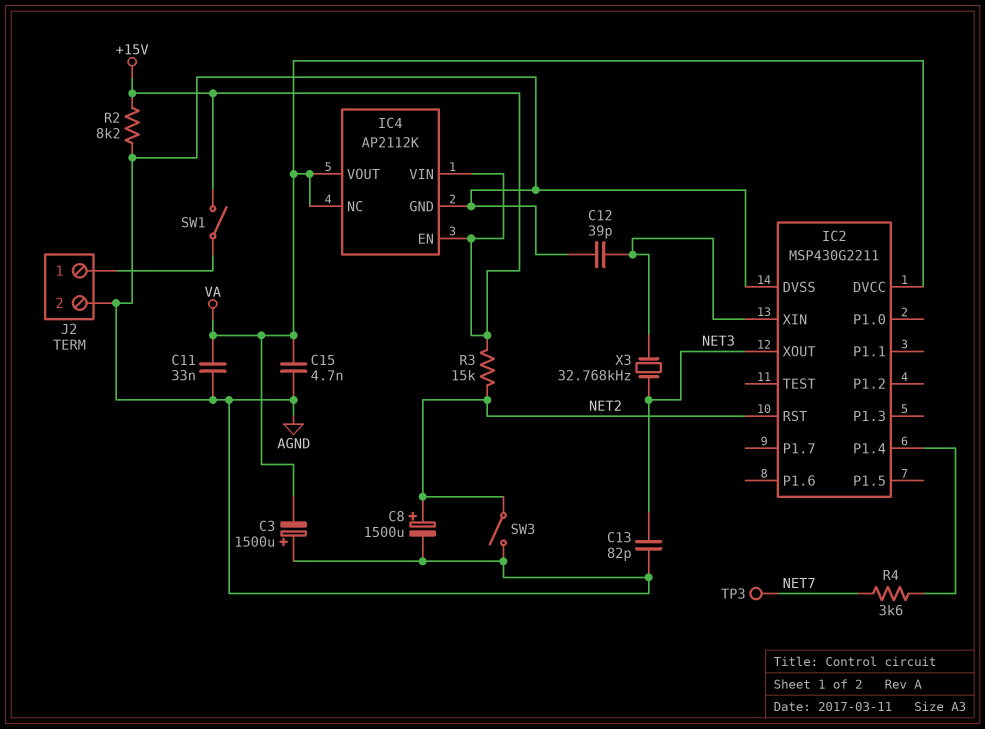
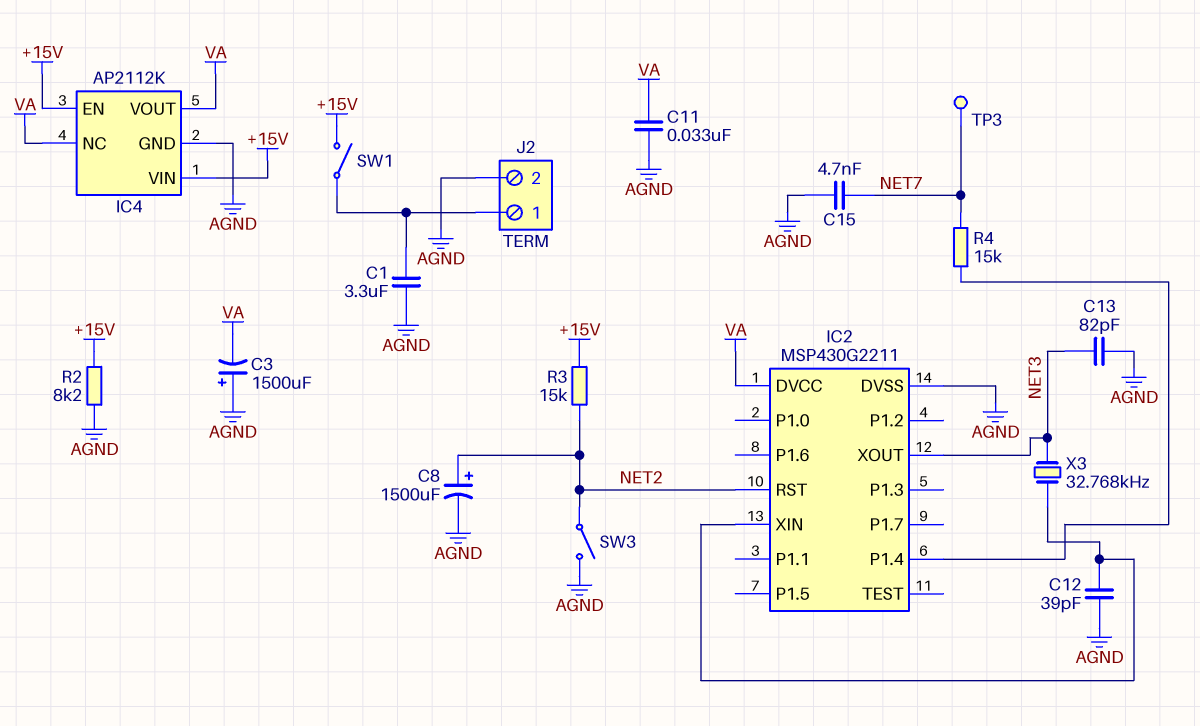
C1: none -> 3.3uF (AGND, J2/1)
C15: 4.7nF (AGND, VA) -> 4.7nF (AGND, NET7)
R4: 3.6k (IC2/P1.4, NET7) -> 15k (IC2/P1.4, NET7)

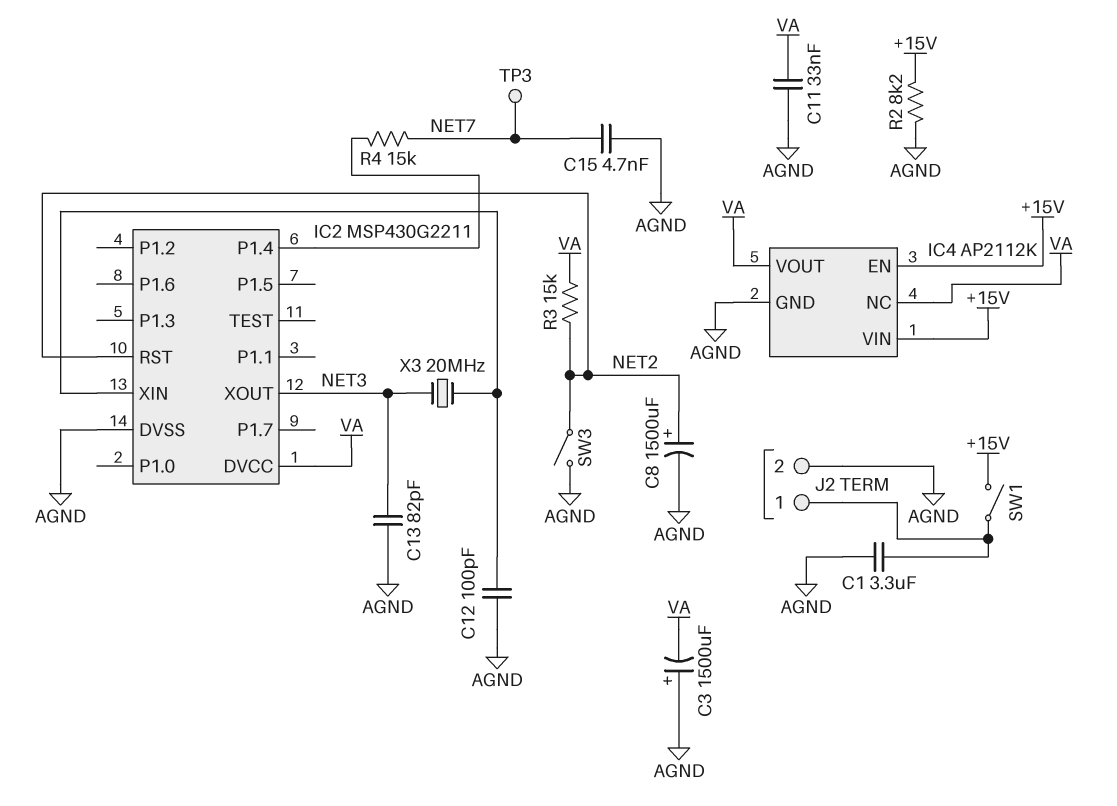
C12: 39pF (AGND, IC2/XIN) -> 100pF (AGND, IC2/XIN)
R3: 15k (+15V, NET2) -> 15k (NET2, VA)
X3: 32.768kHz (IC2/XIN, NET3) -> 20MHz (IC2/XIN, NET3)

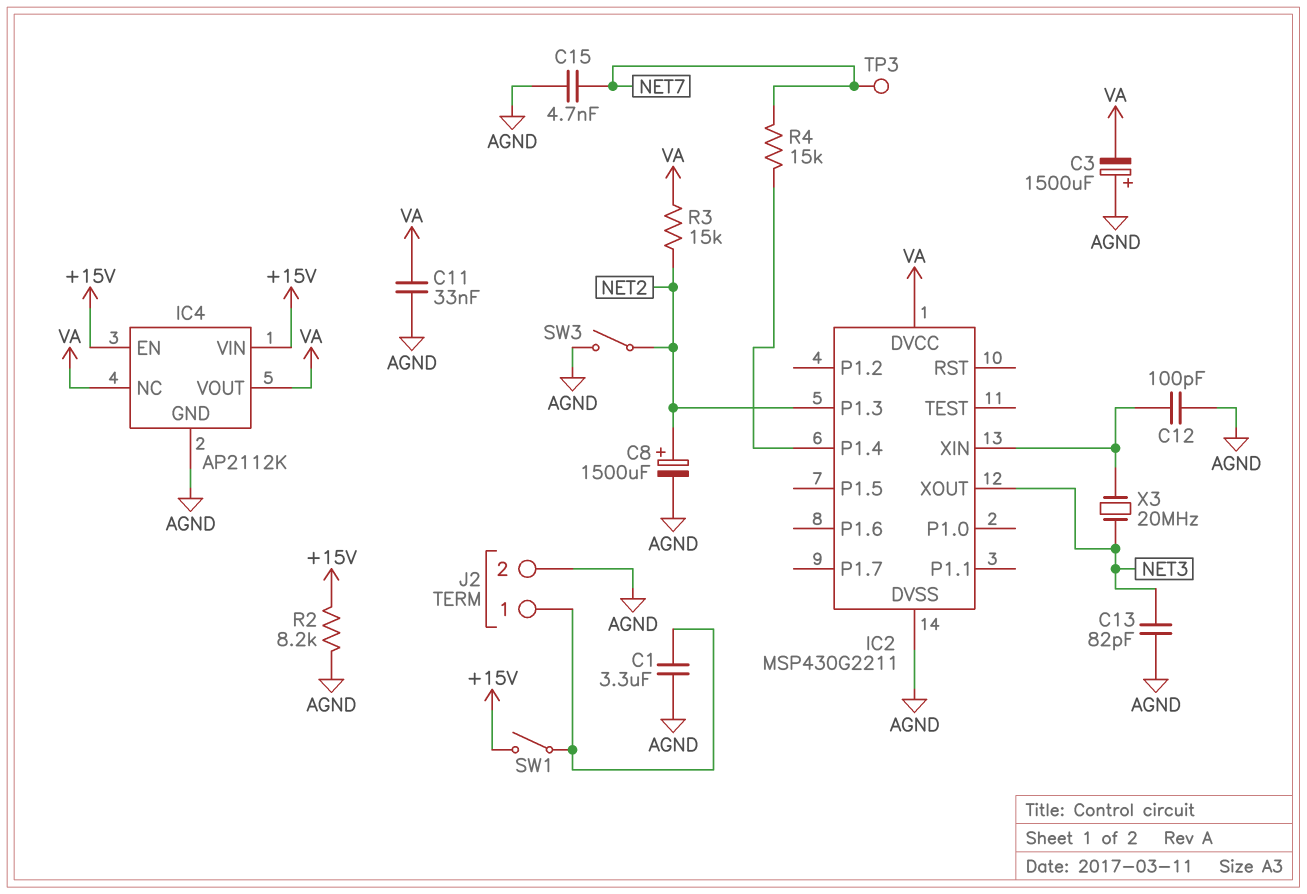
IC2 pin P1.3: none -> NET2
IC2 pin RST: NET2 -> none

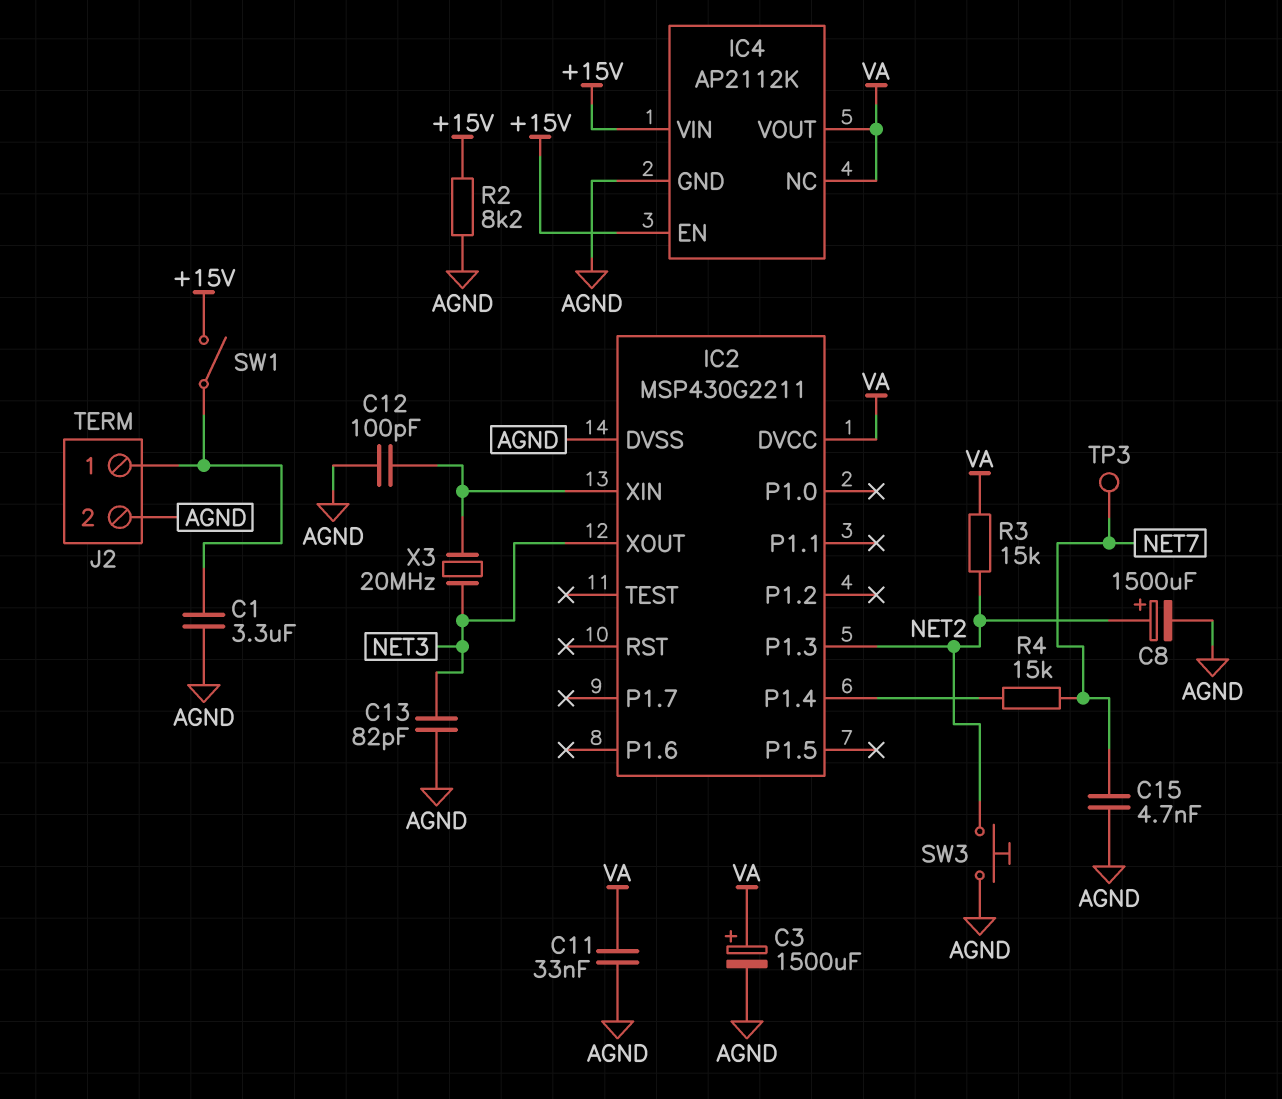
C3: 1500uF (plus AGND, minus VA) -> 1500uF (plus VA, minus AGND)
SW3: switch (AGND, NET2) -> button (AGND, NET2)

